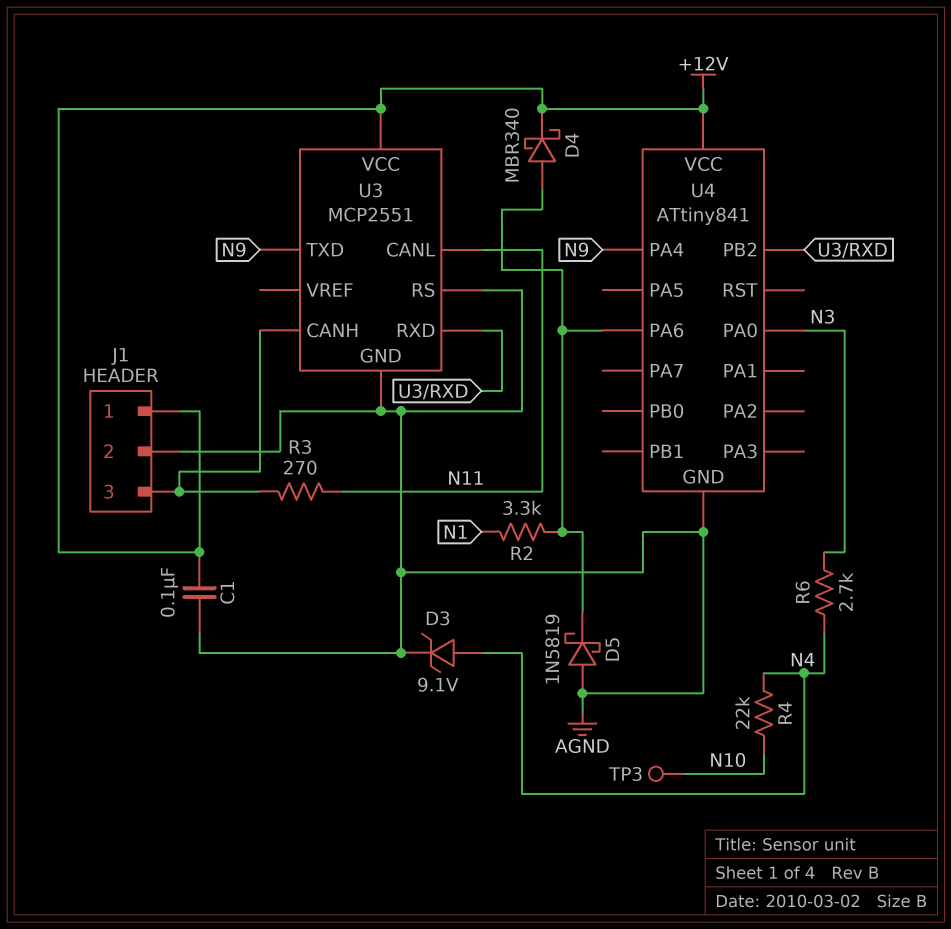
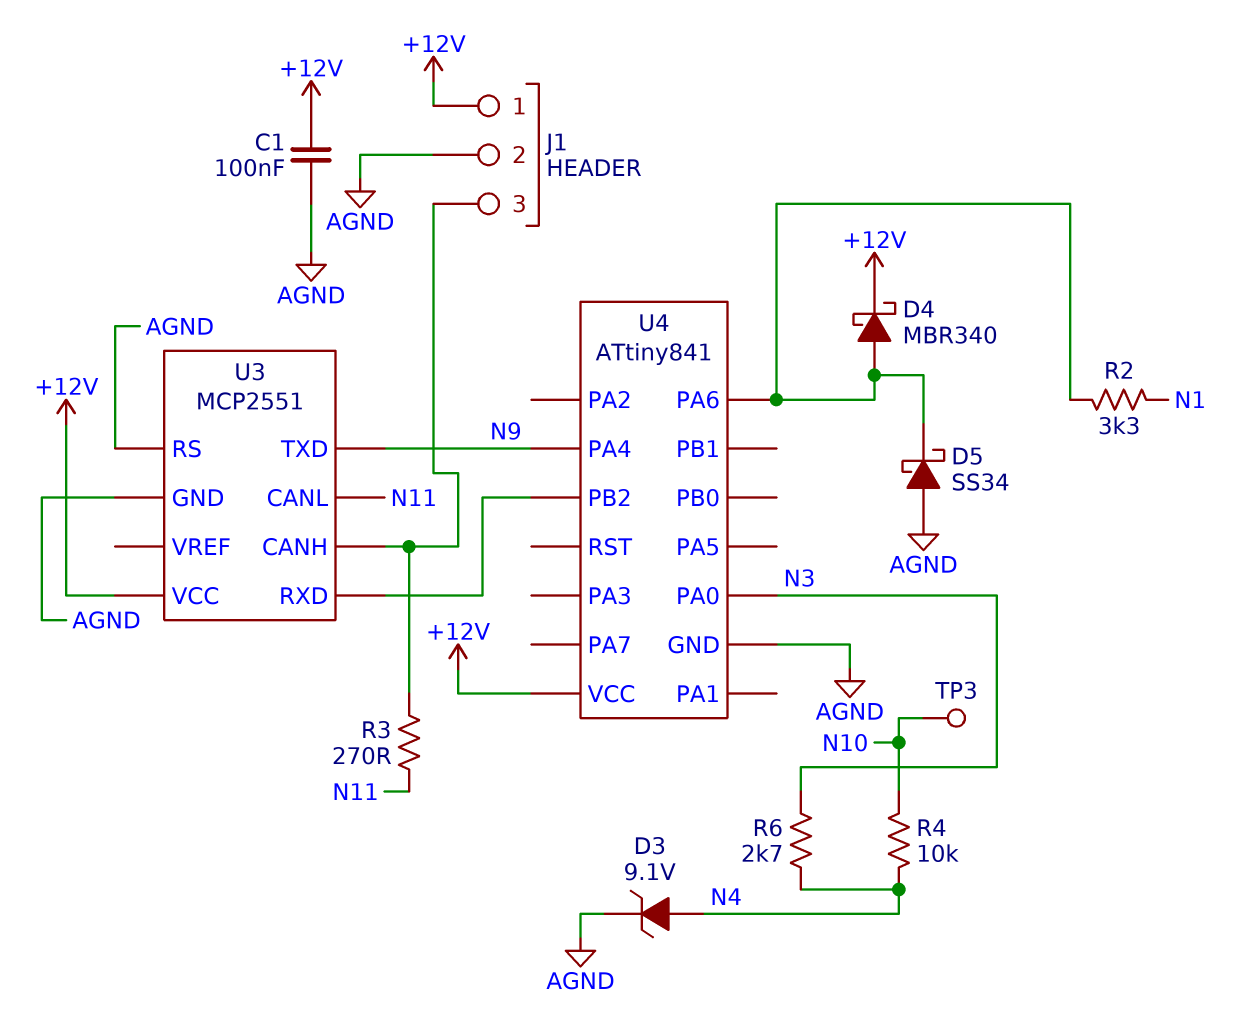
D5: schottky 1N5819 (A AGND, K U4/PA6) -> schottky SS34 (A AGND, K U4/PA6)
R4: 22k (N4, N10) -> 10k (N4, N10)

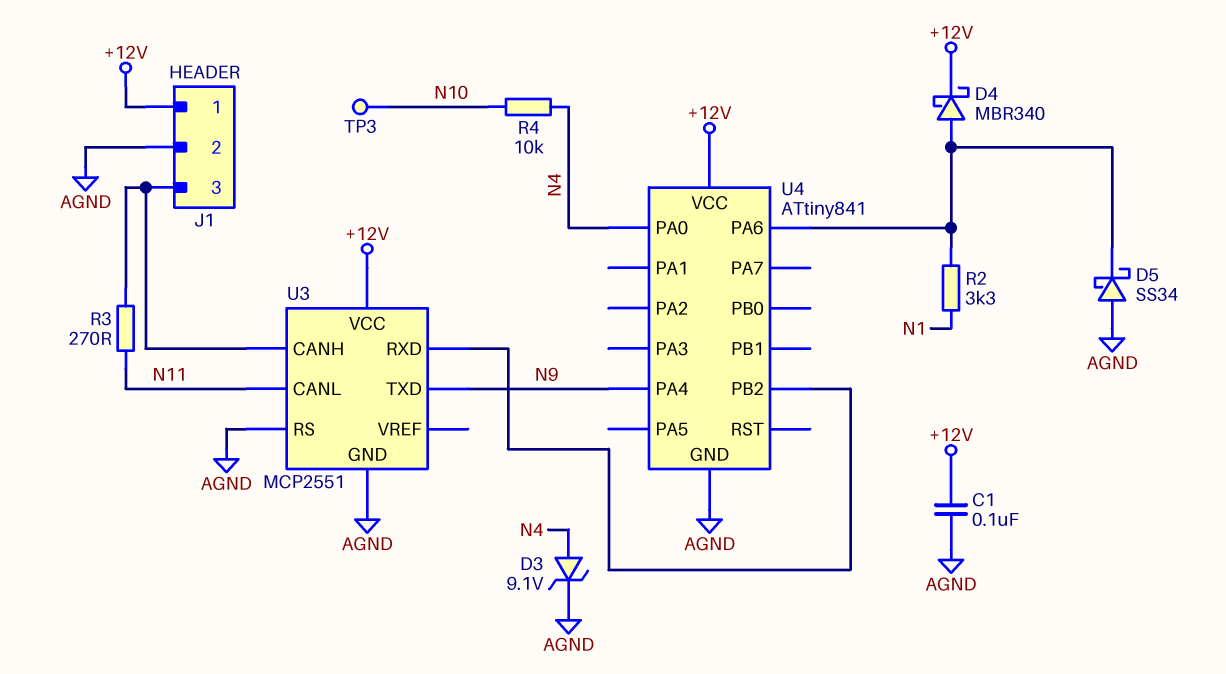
R6: 2.7k (N3, N4) -> none
U4 pin PA0: N3 -> N4

